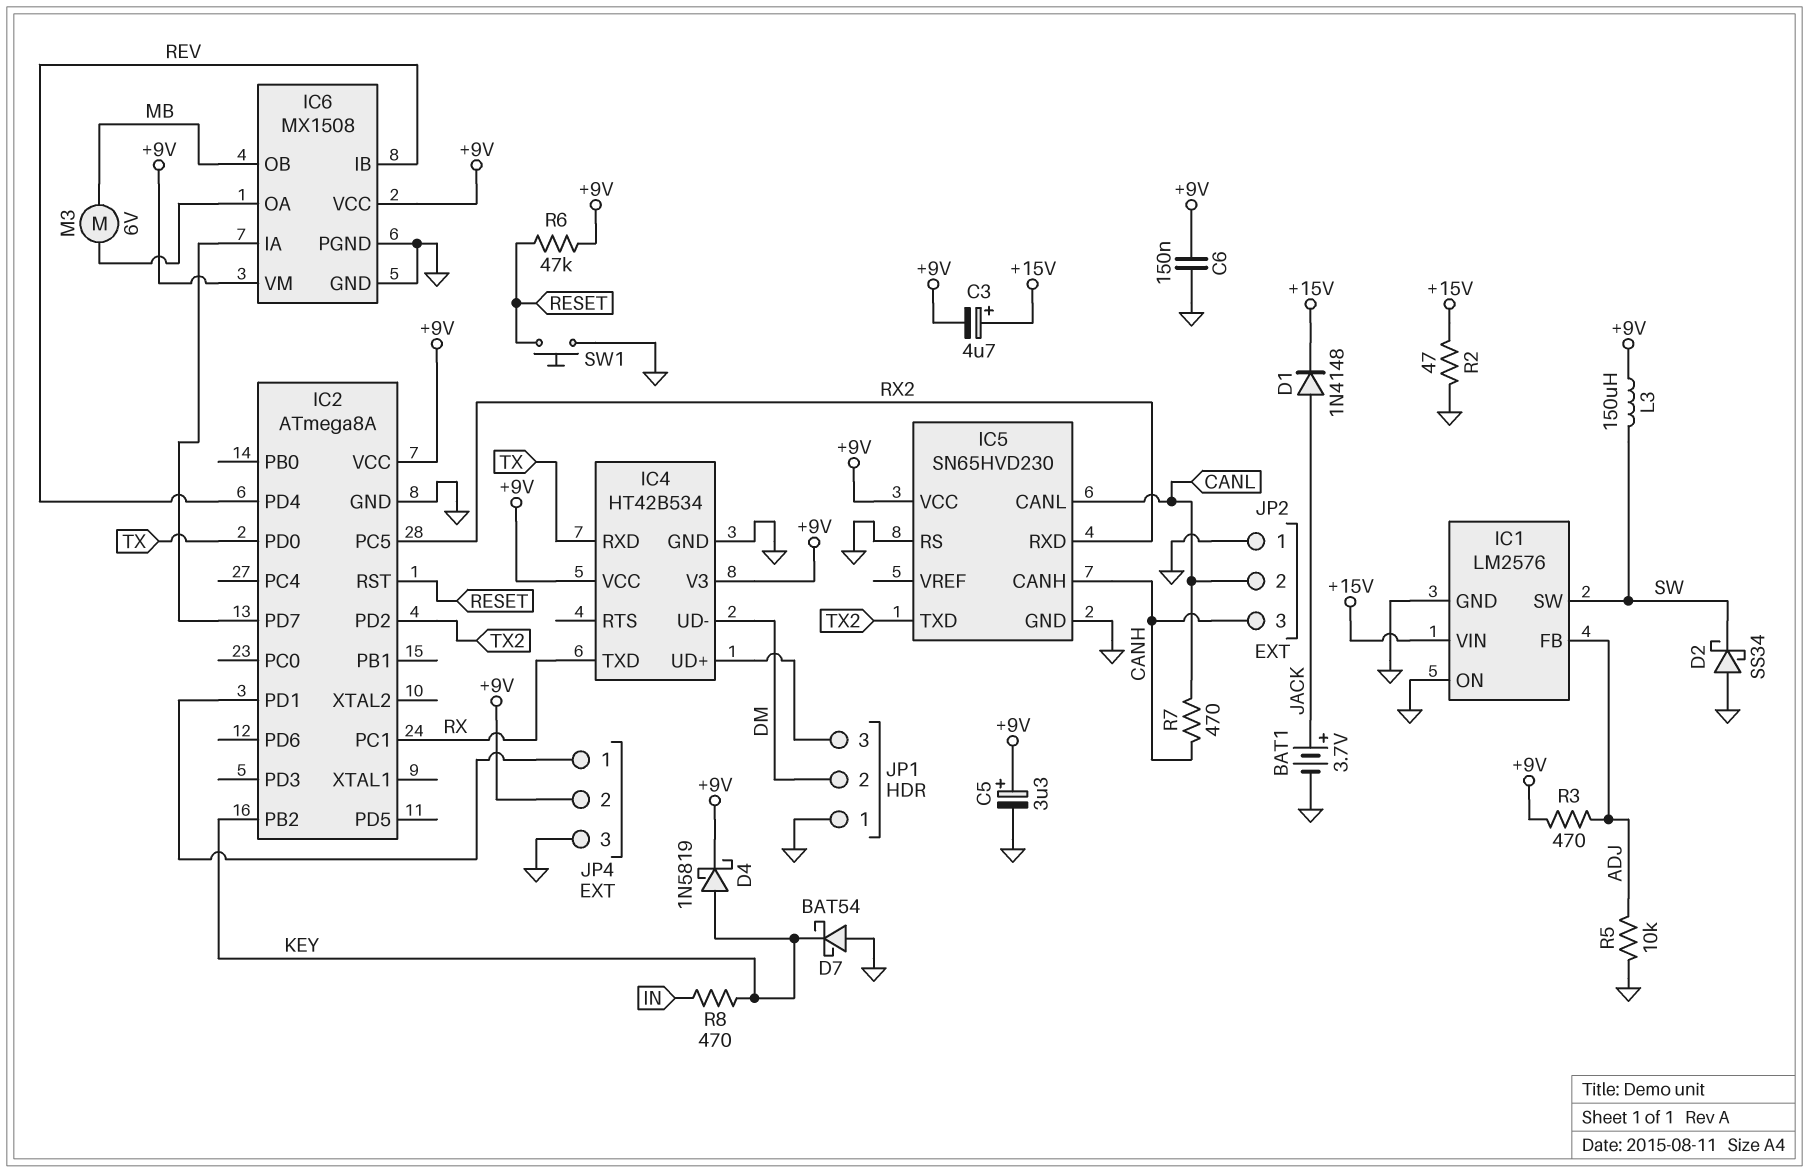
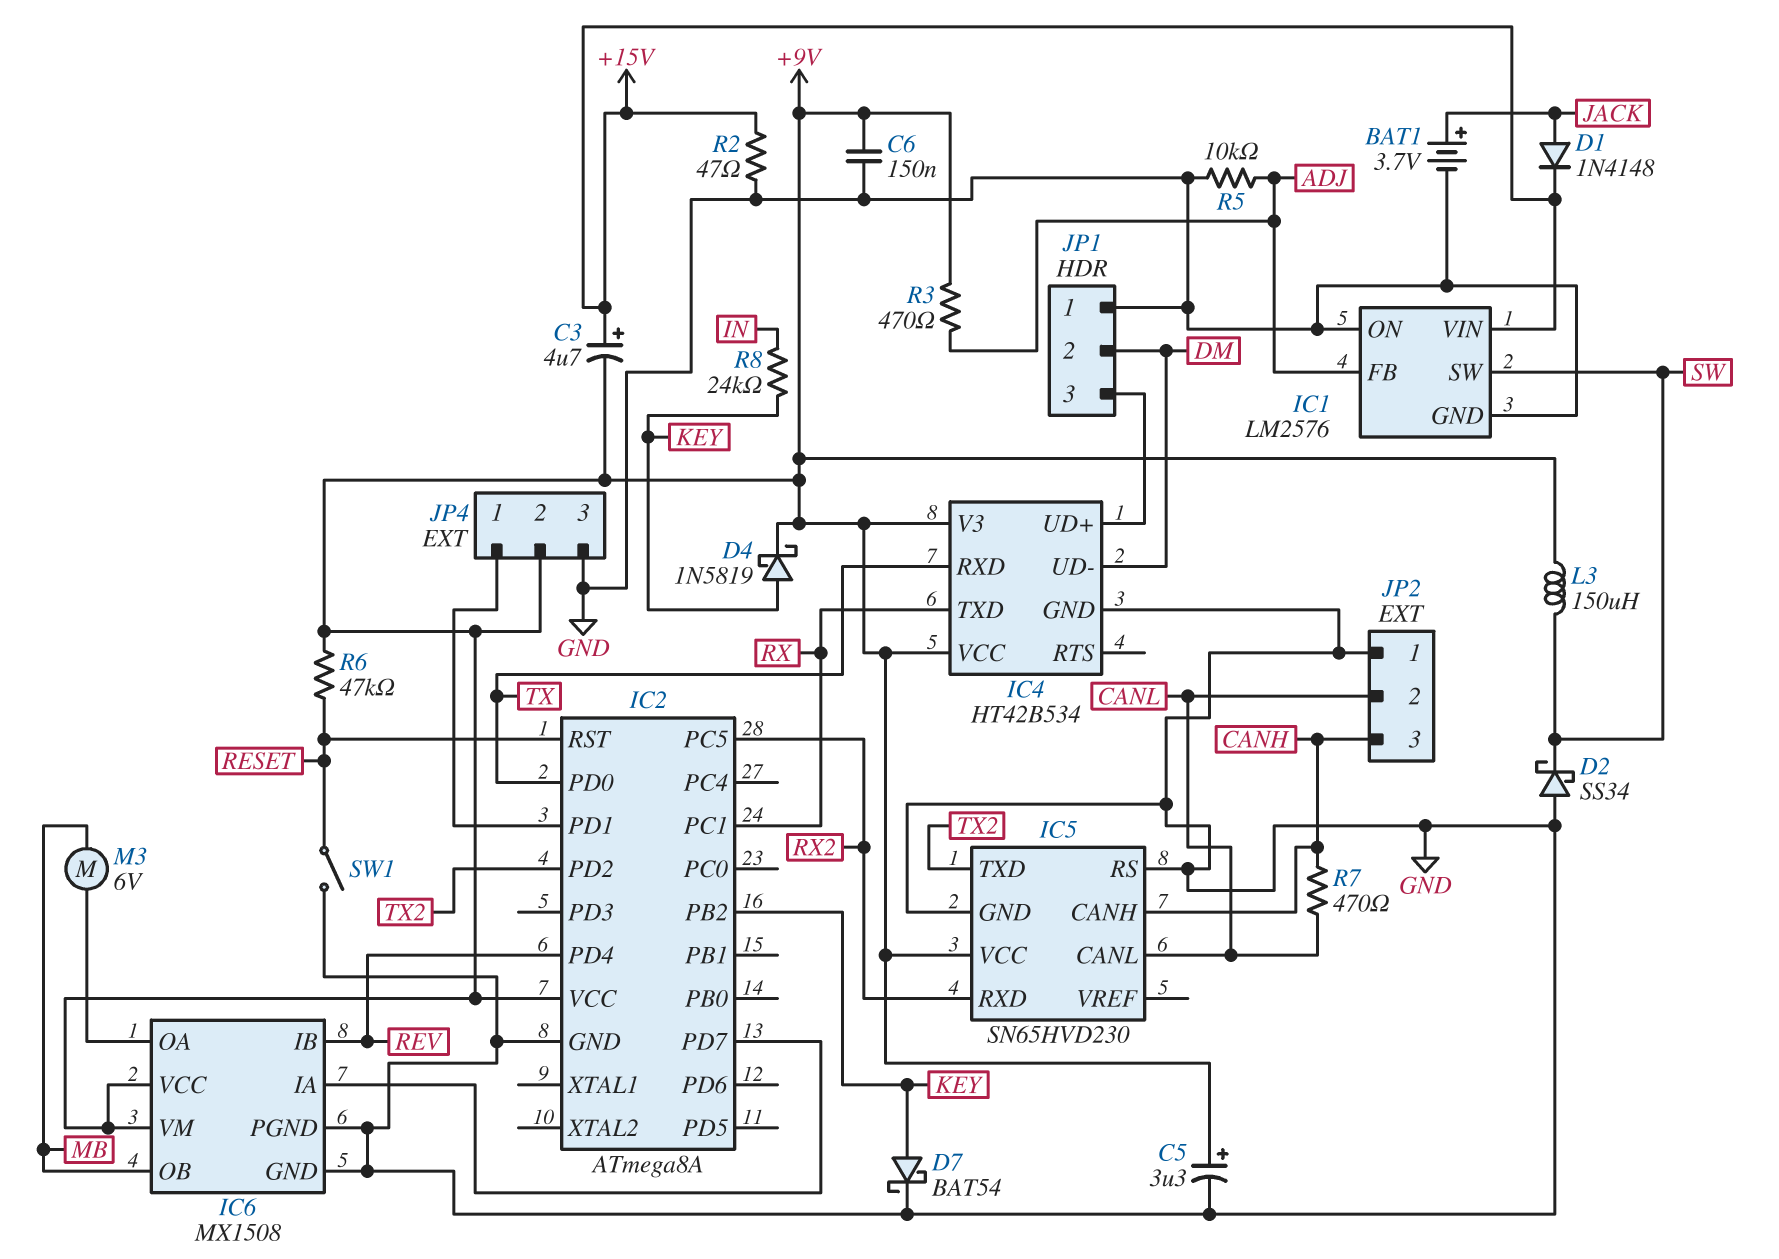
D7: schottky BAT54 (A GND, K KEY) -> schottky BAT54 (A KEY, K GND)
R8: 470 (IN, KEY) -> 24k (IN, KEY)
SW1: button (GND, RESET) -> switch (GND, RESET)

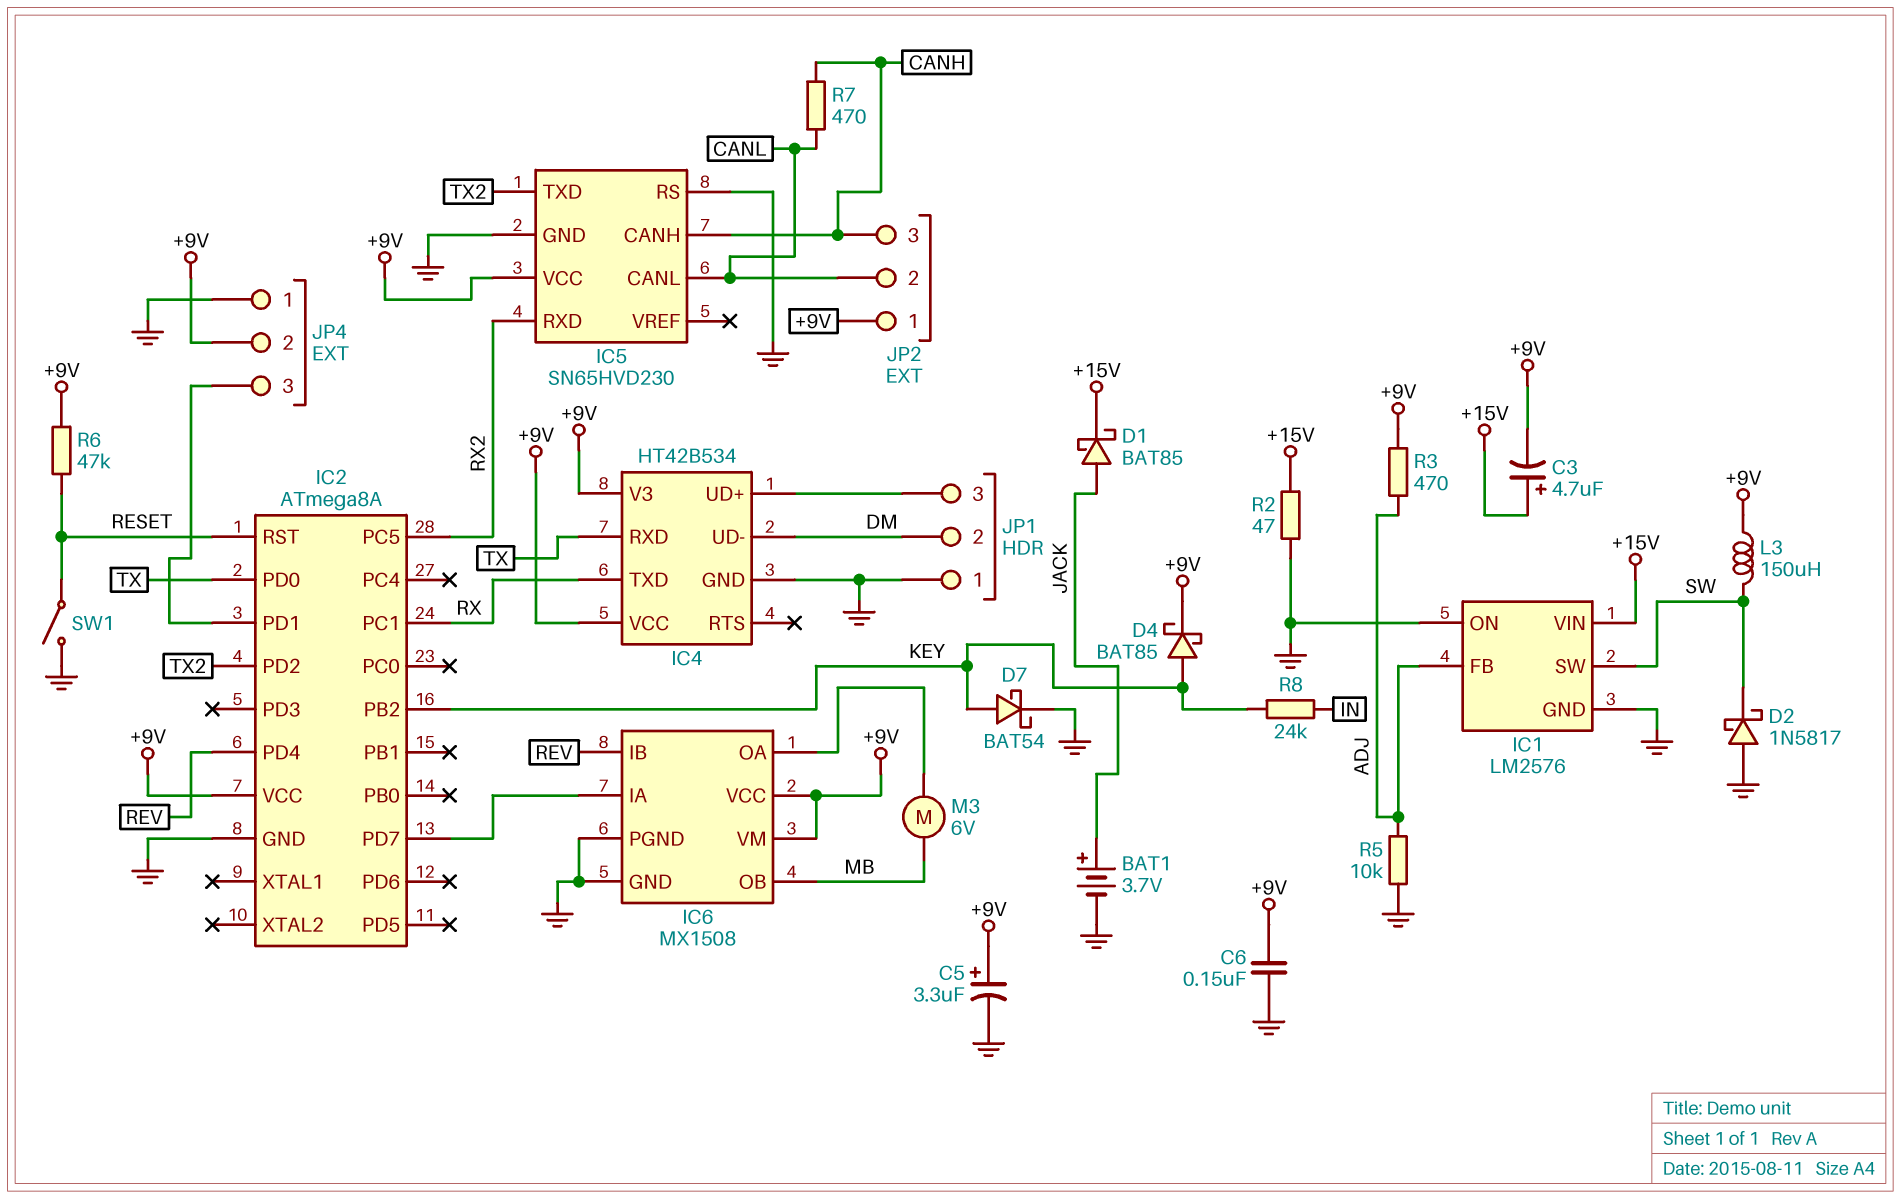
D1: diode 1N4148 (A JACK, K +15V) -> schottky BAT85 (A JACK, K +15V)
D2: schottky SS34 (A GND, K SW) -> schottky 1N5817 (A GND, K SW)
D4: schottky 1N5819 (A KEY, K +9V) -> schottky BAT85 (A KEY, K +9V)
JP2 pin 1: GND -> +9V
JP4 pin 1: IC2/PD1 -> GND
JP4 pin 3: GND -> IC2/PD1

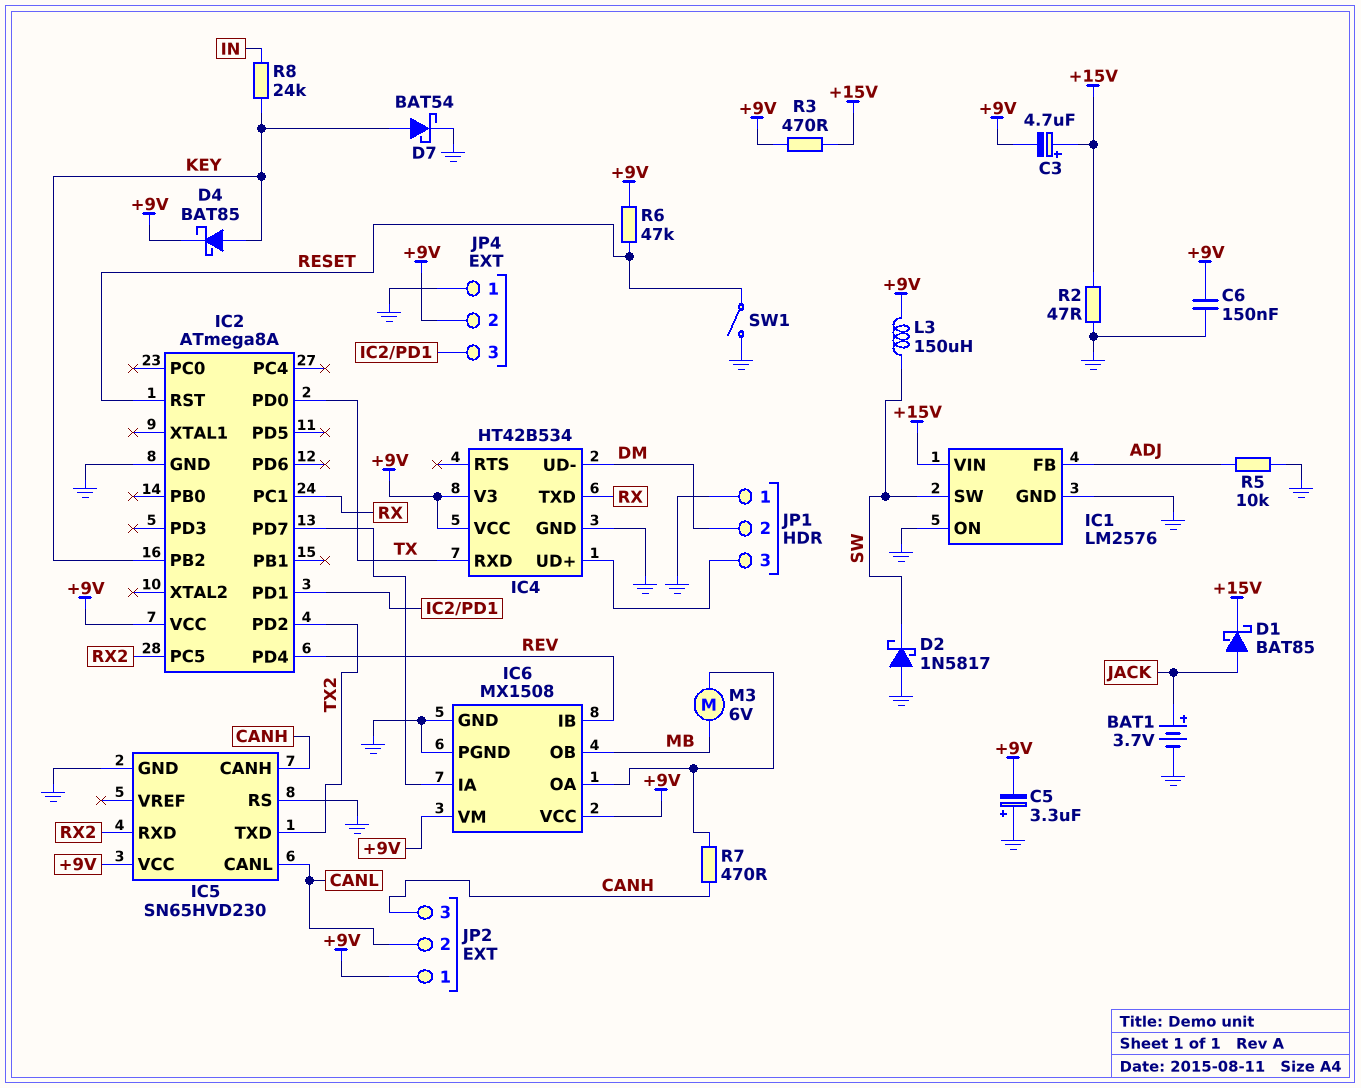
C5: 3.3uF (plus +9V, minus GND) -> 3.3uF (plus GND, minus +9V)
R3: 470 (+9V, ADJ) -> 470 (+9V, +15V)
R7: 470 (CANH, CANL) -> 470 (CANH, IC6/OA)

